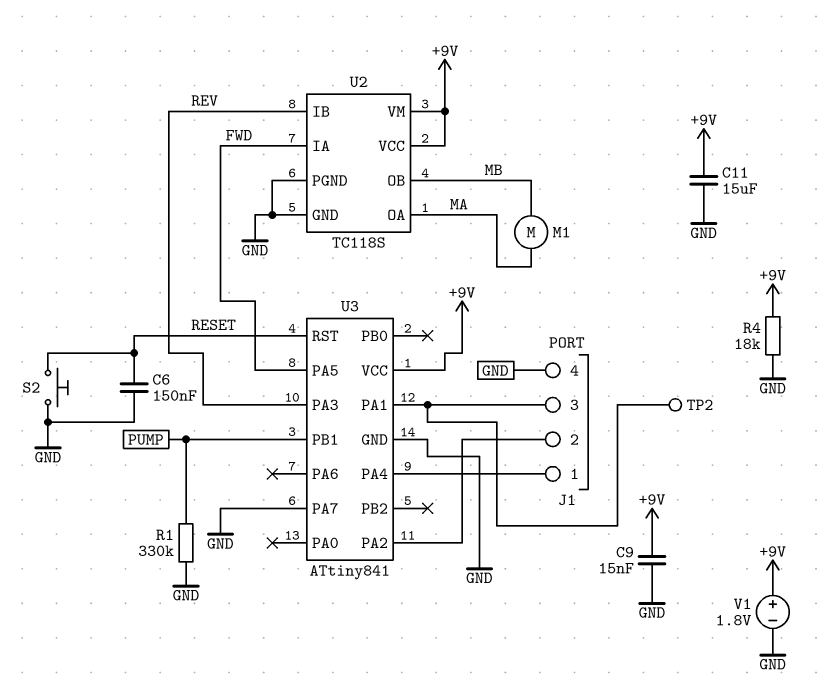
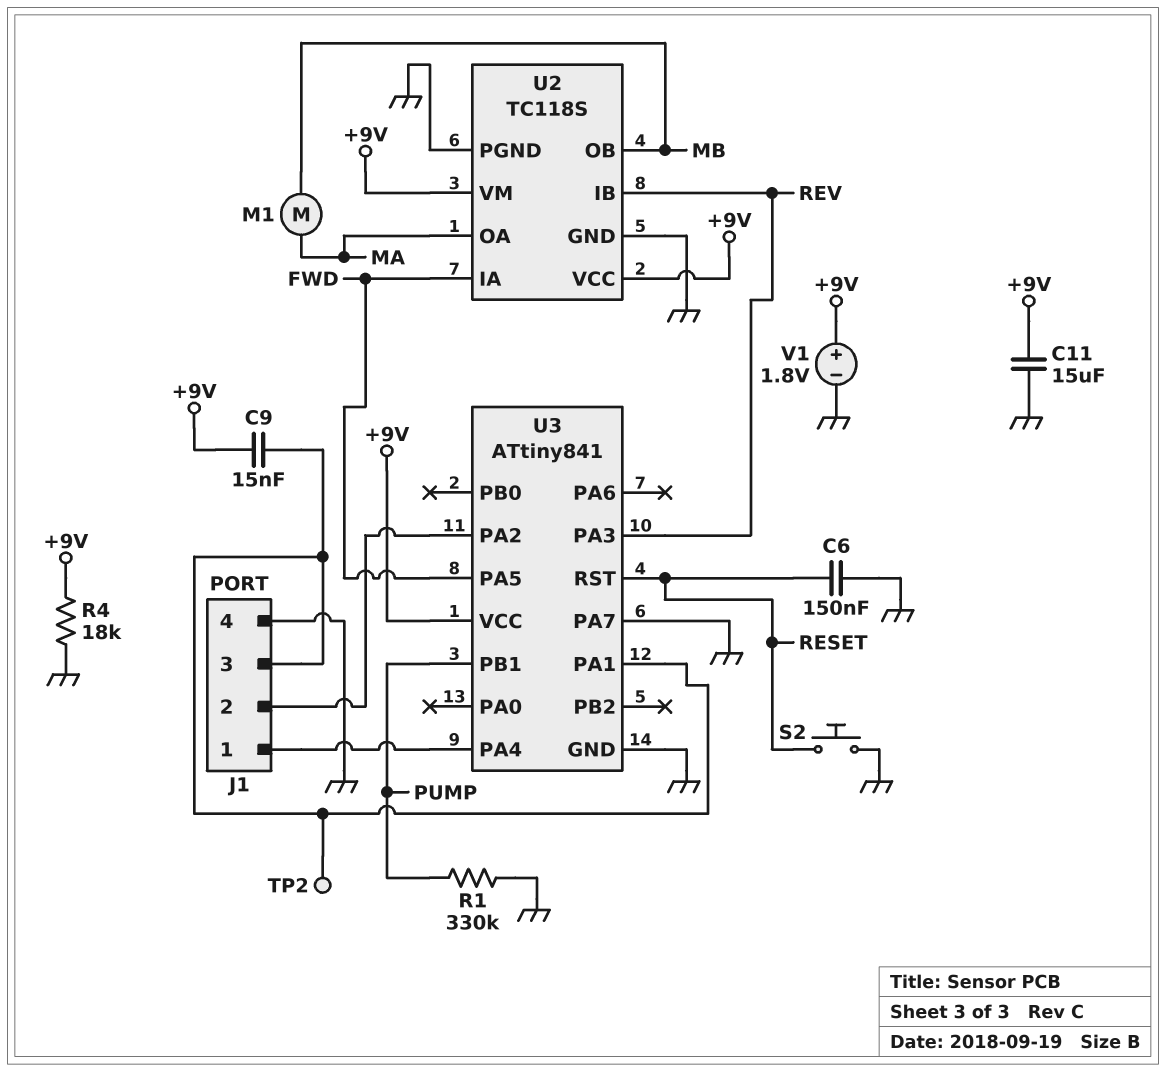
C9: 15nF (+9V, GND) -> 15nF (+9V, J1/3)

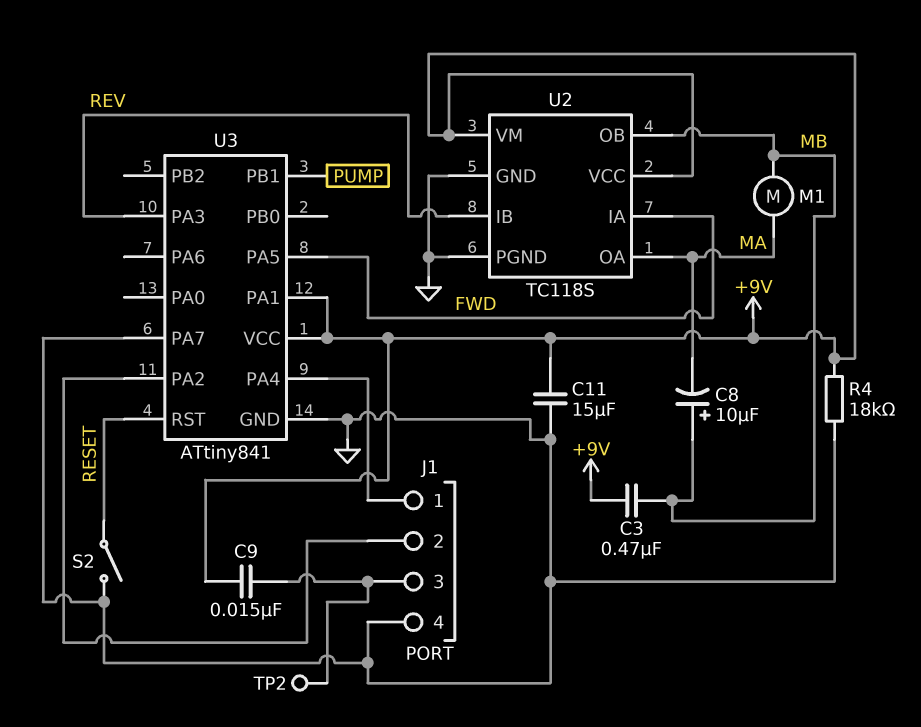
C3: none -> 470nF (+9V, MB)
C6: 150nF (GND, RESET) -> none
C8: none -> 10uF (plus MB, minus MA)
R1: 330k (GND, PUMP) -> none
S2: button (GND, RESET) -> switch (GND, RESET)
U3 pin PA1: J1/3 -> +9V
V1: 1.8V (plus +9V, minus GND) -> none

